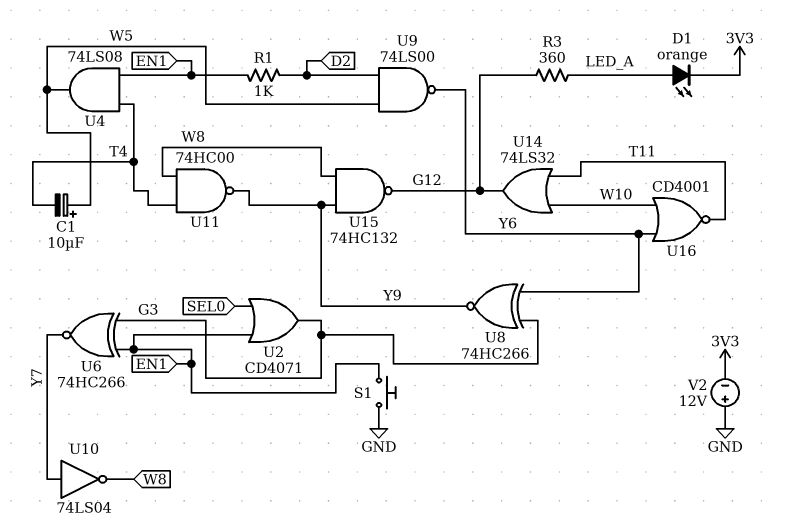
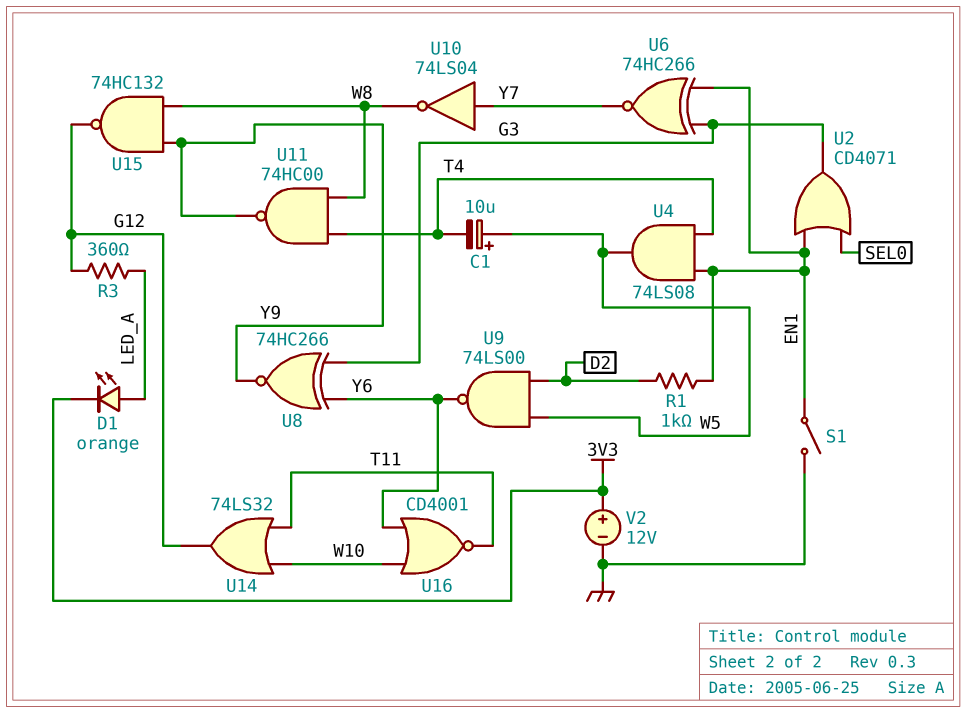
S1: button (EN1, GND) -> switch (EN1, GND)
V2: 12V (plus GND, minus 3V3) -> 12V (plus 3V3, minus GND)

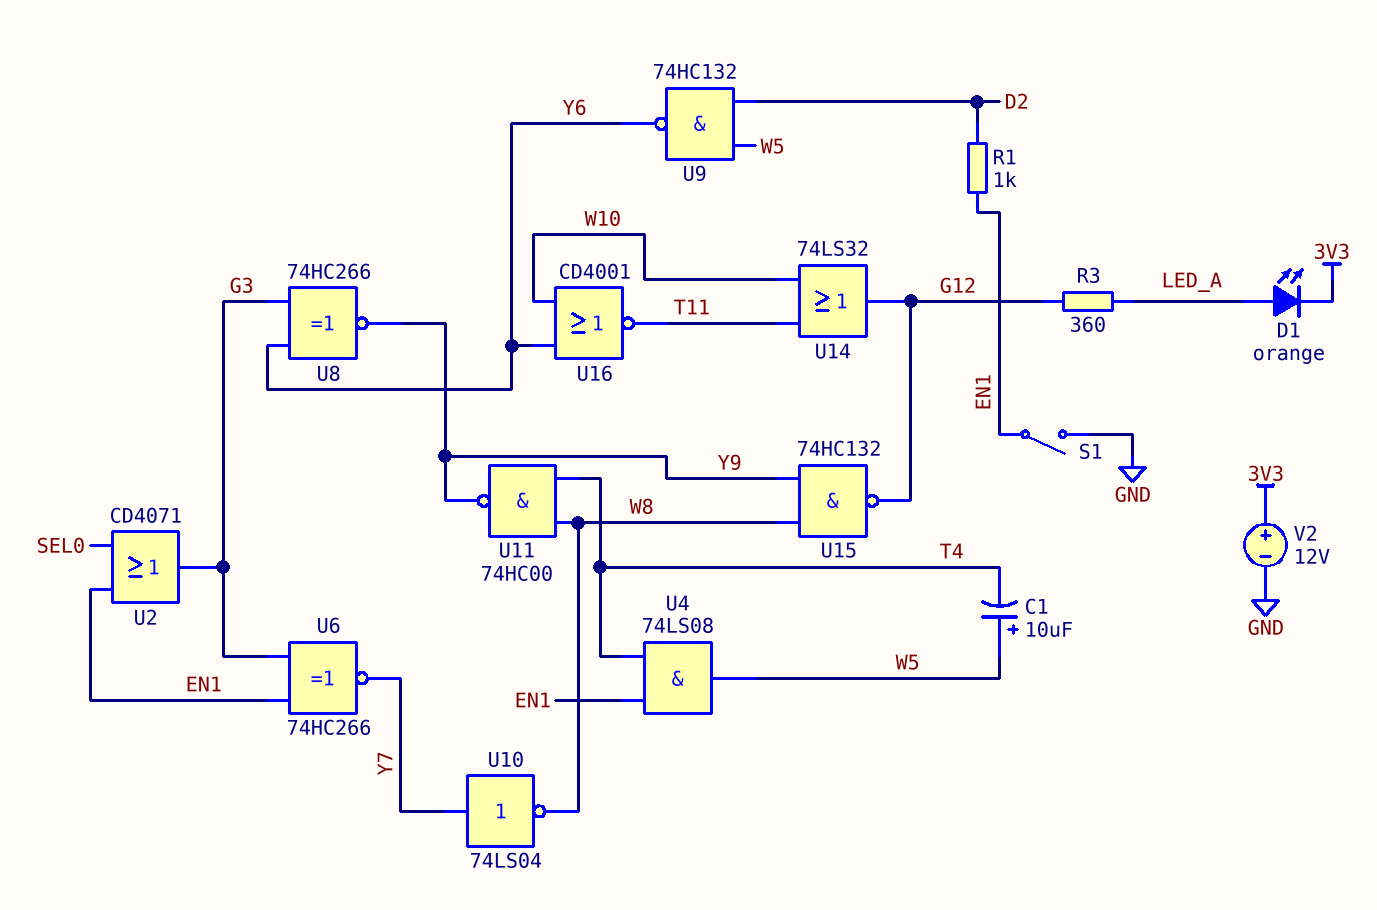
U9: NAND 74LS00 (in D2, in W5, out Y6) -> NAND 74HC132 (in D2, in W5, out Y6)

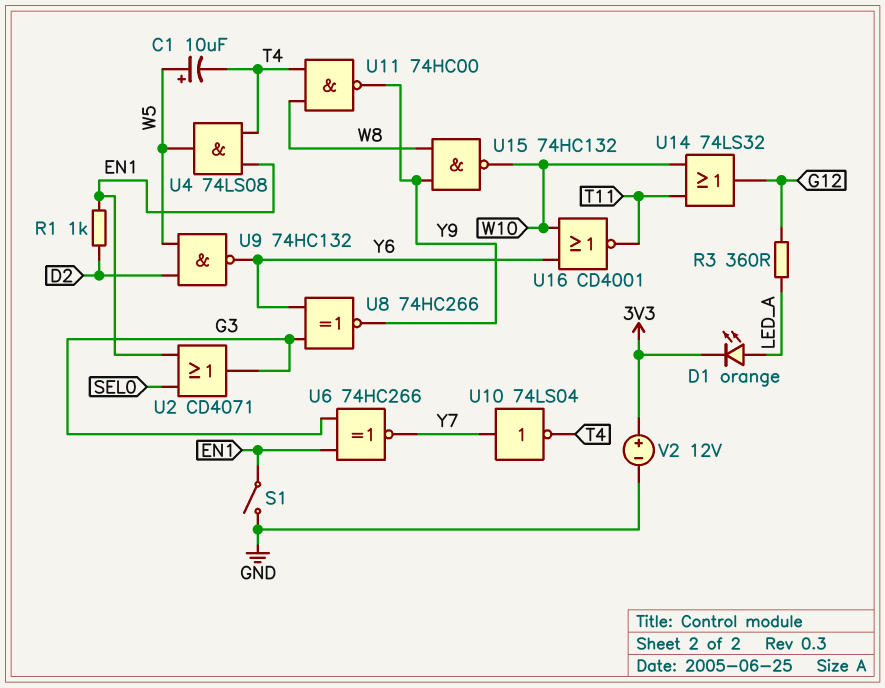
U10: NOT 74LS04 (in Y7, out W8) -> NOT 74LS04 (in Y7, out T4)
U15: NAND 74HC132 (in W8, in Y9, out G12) -> NAND 74HC132 (in W8, in Y9, out W10)

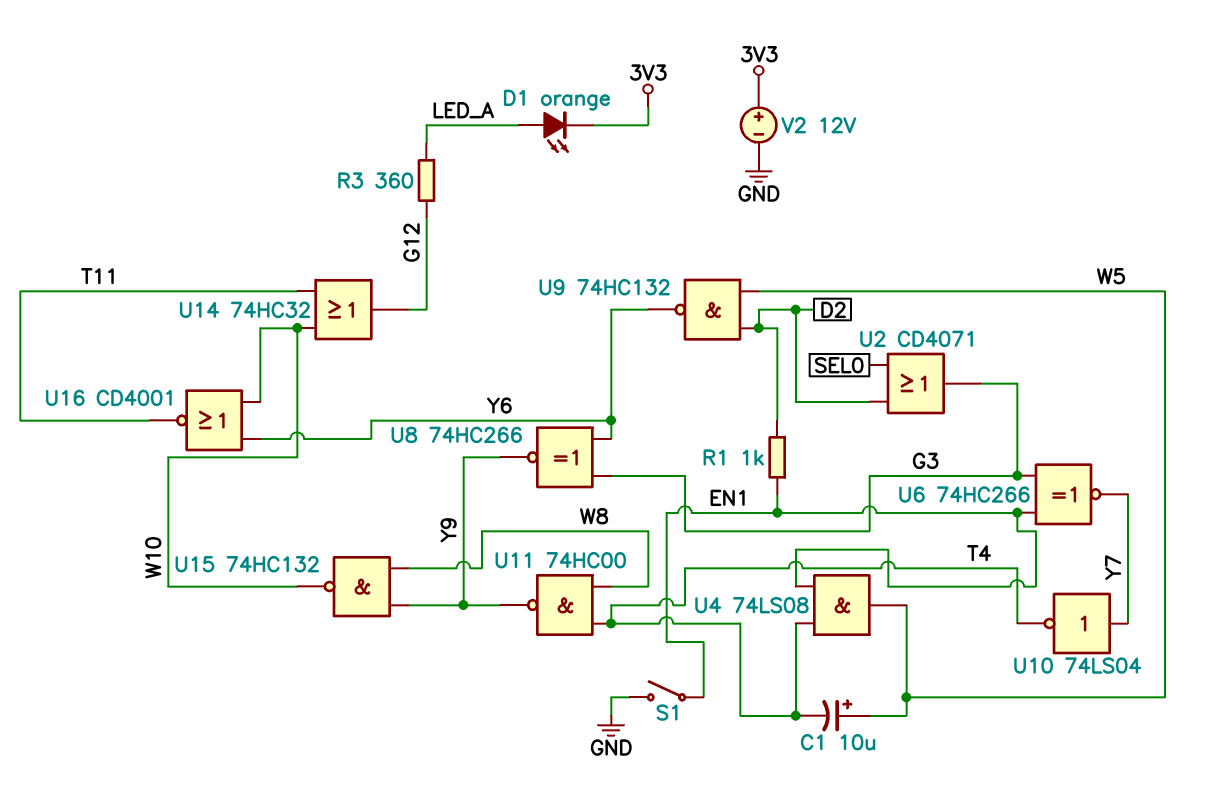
U2: OR CD4071 (in EN1, in SEL0, out G3) -> OR CD4071 (in D2, in SEL0, out G3)
U14: OR 74LS32 (in T11, in W10, out G12) -> OR 74HC32 (in T11, in W10, out G12)

